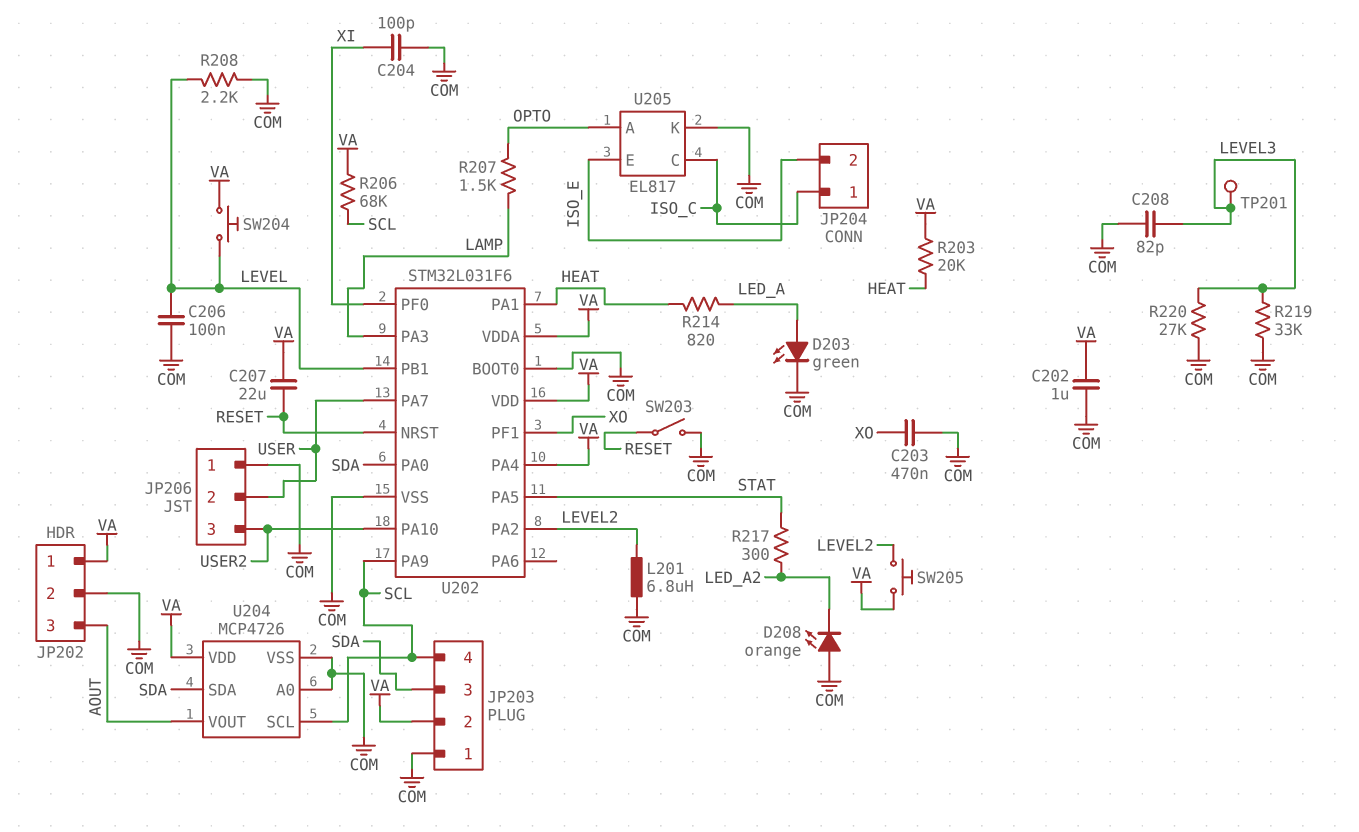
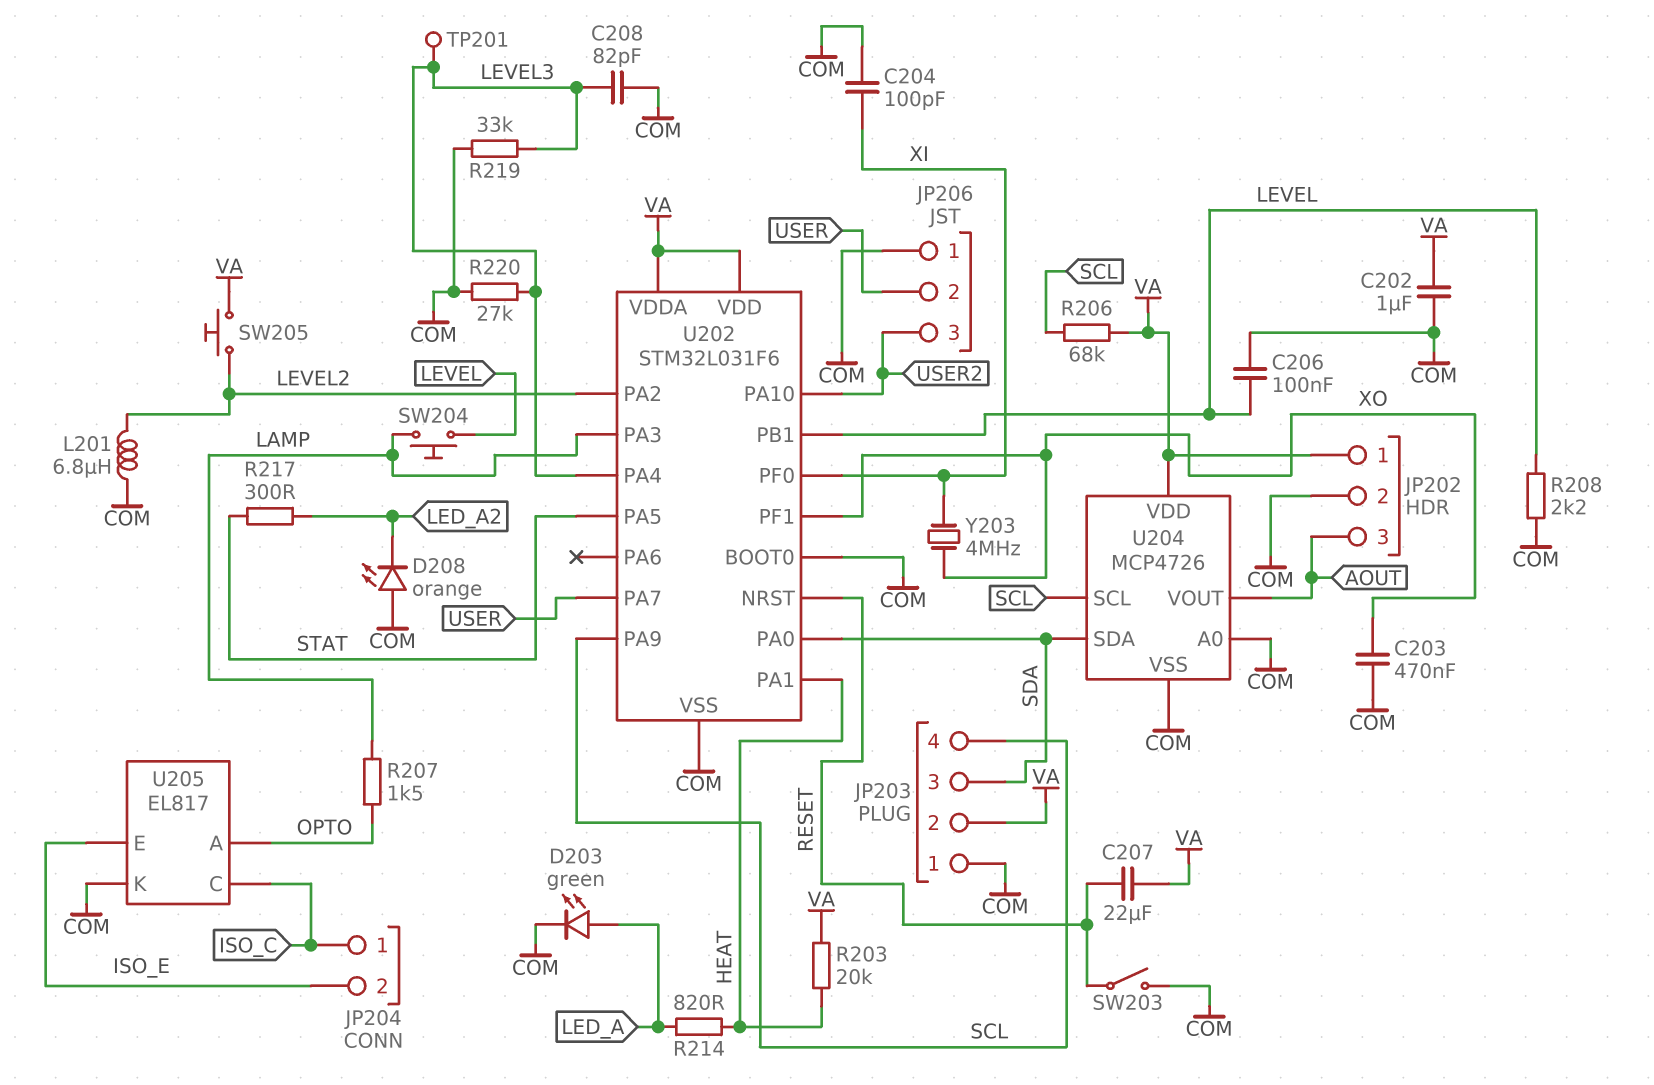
SW204: button (LEVEL, VA) -> button (LAMP, LEVEL)
U202 pin PA4: VA -> LEVEL3
Y203: none -> 4MHz (XI, XO)

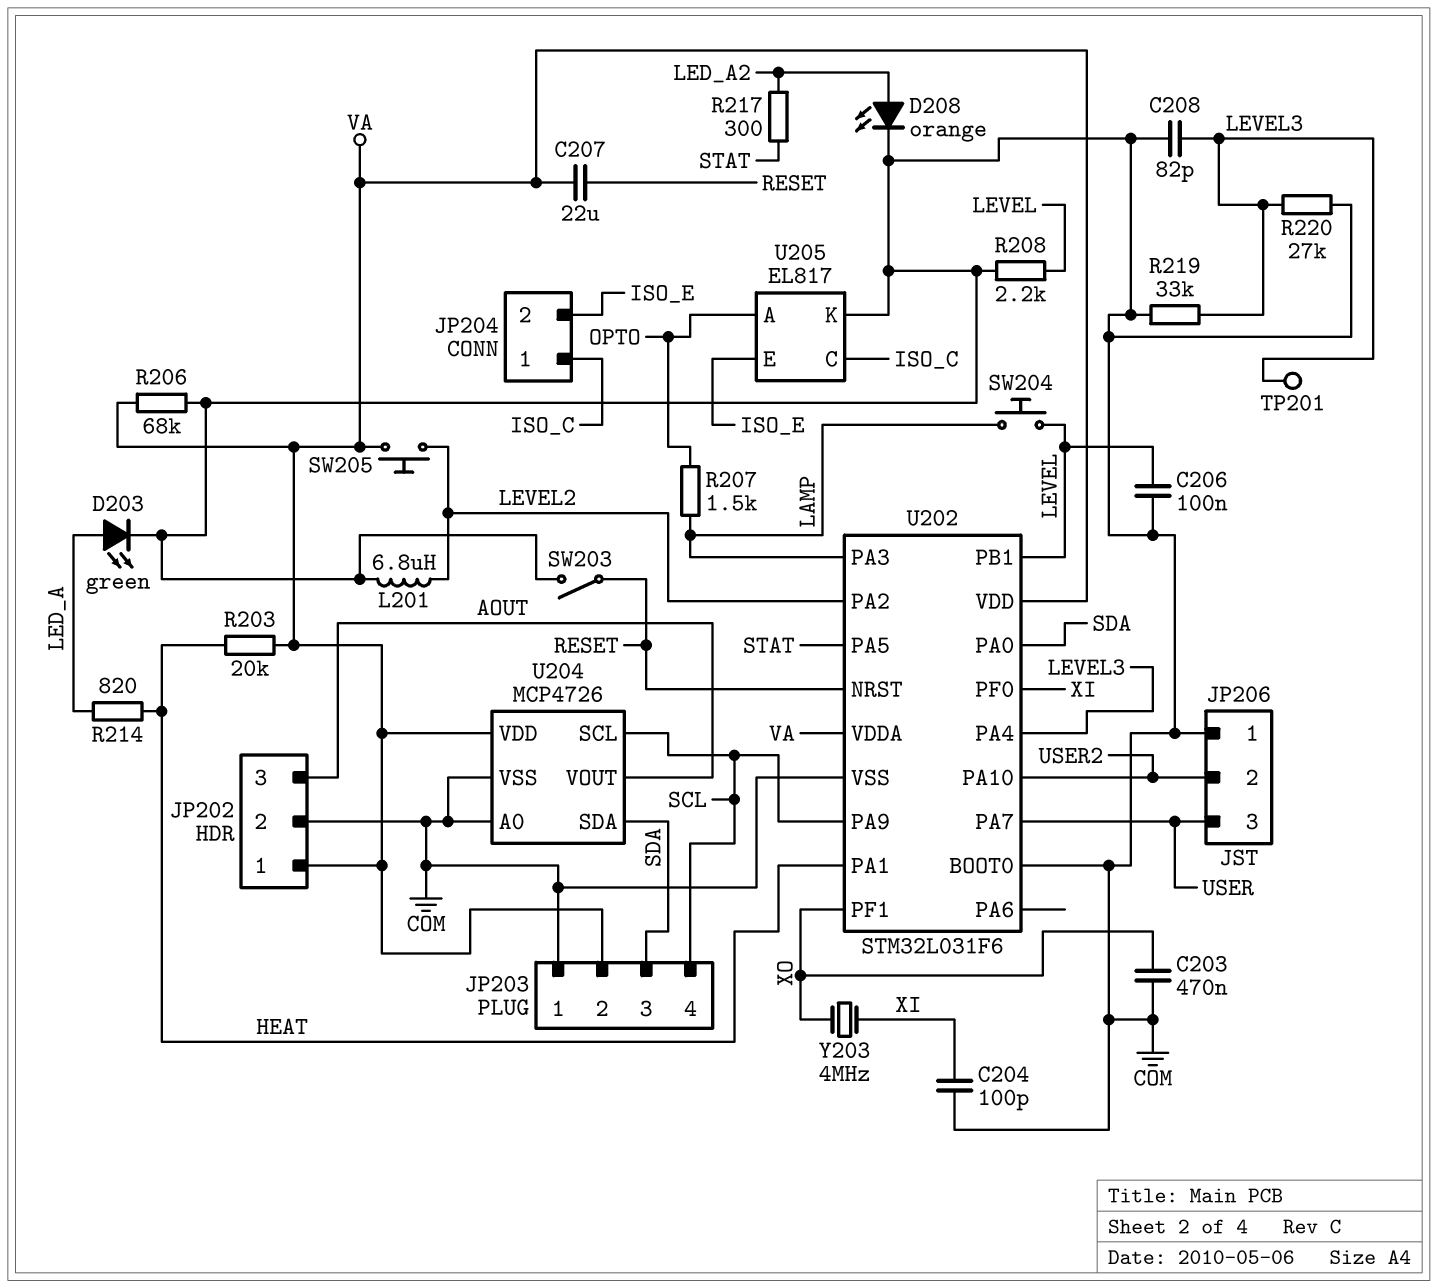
C202: 1uF (COM, VA) -> none
D208: LED orange (A COM, K LED_A2) -> LED orange (A LED_A2, K COM)
JP206 pin 2: USER -> USER2
JP206 pin 3: USER2 -> USER
R206: 68k (SCL, VA) -> 68k (COM, VA)

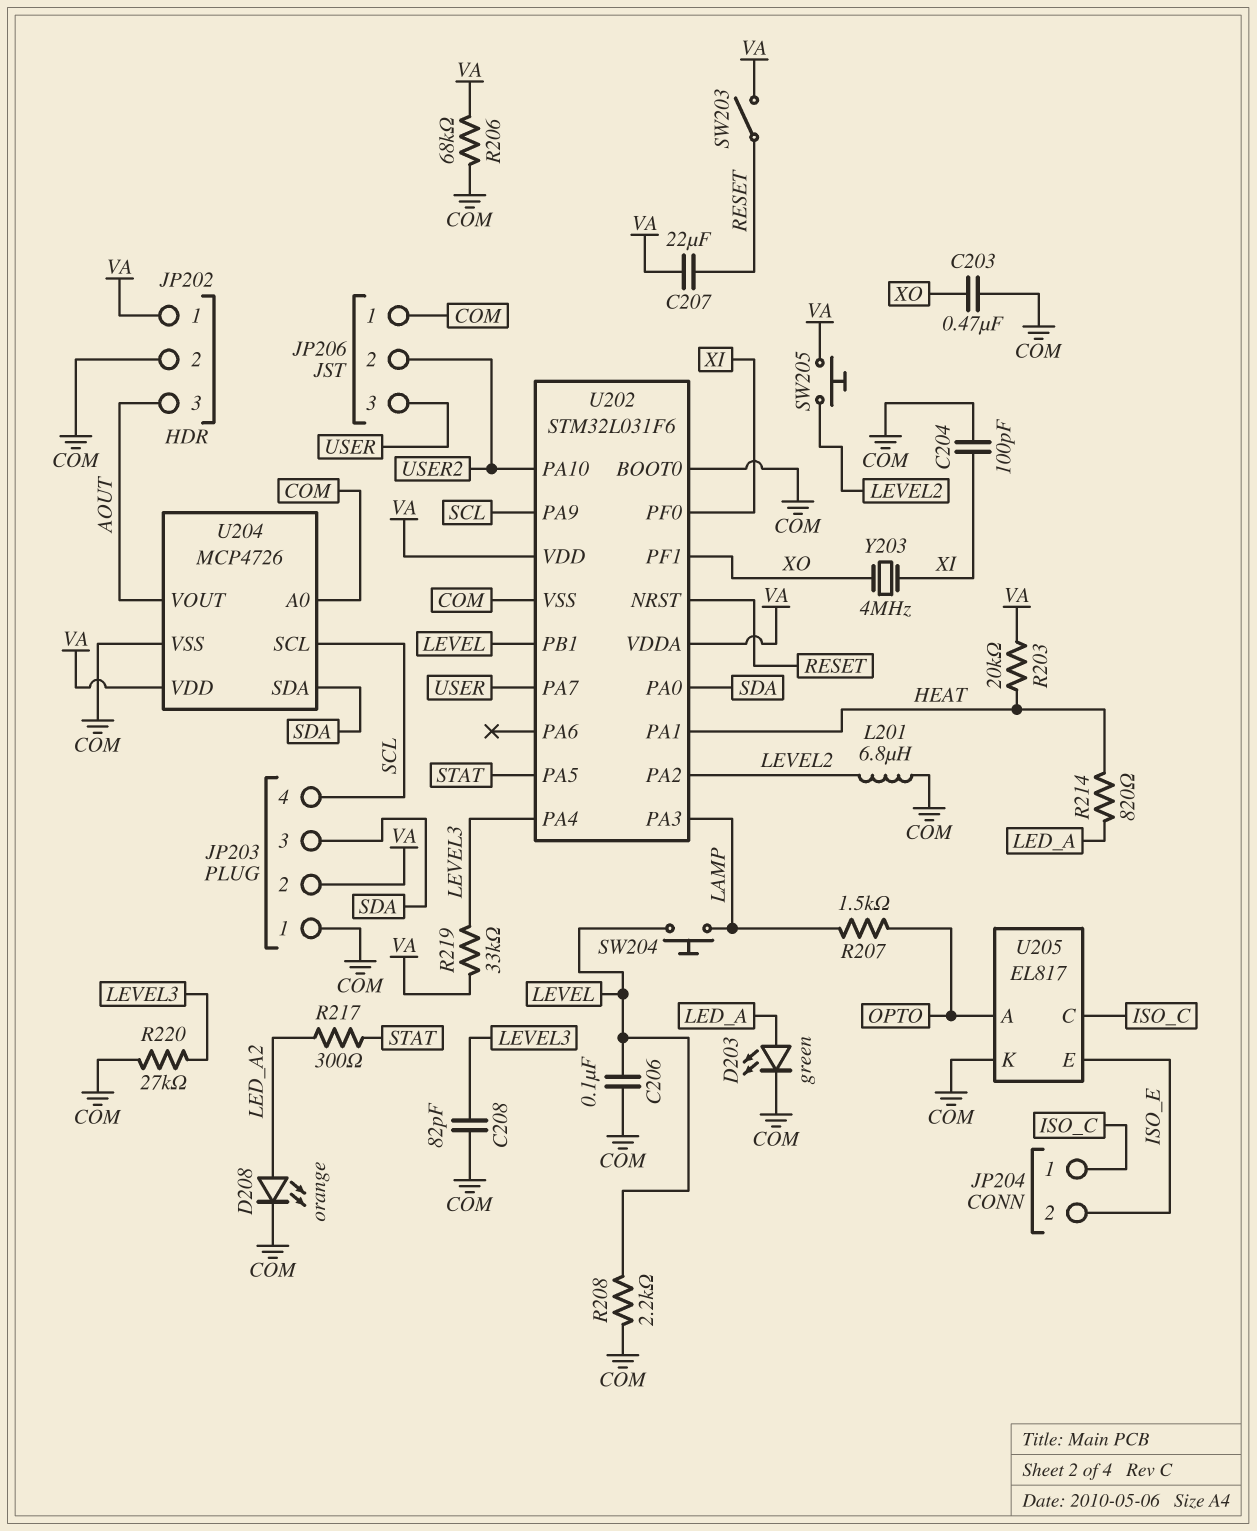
R219: 33k (COM, LEVEL3) -> 33k (LEVEL3, VA)
SW203: switch (COM, RESET) -> switch (RESET, VA)
TP201: test point (LEVEL3) -> none

